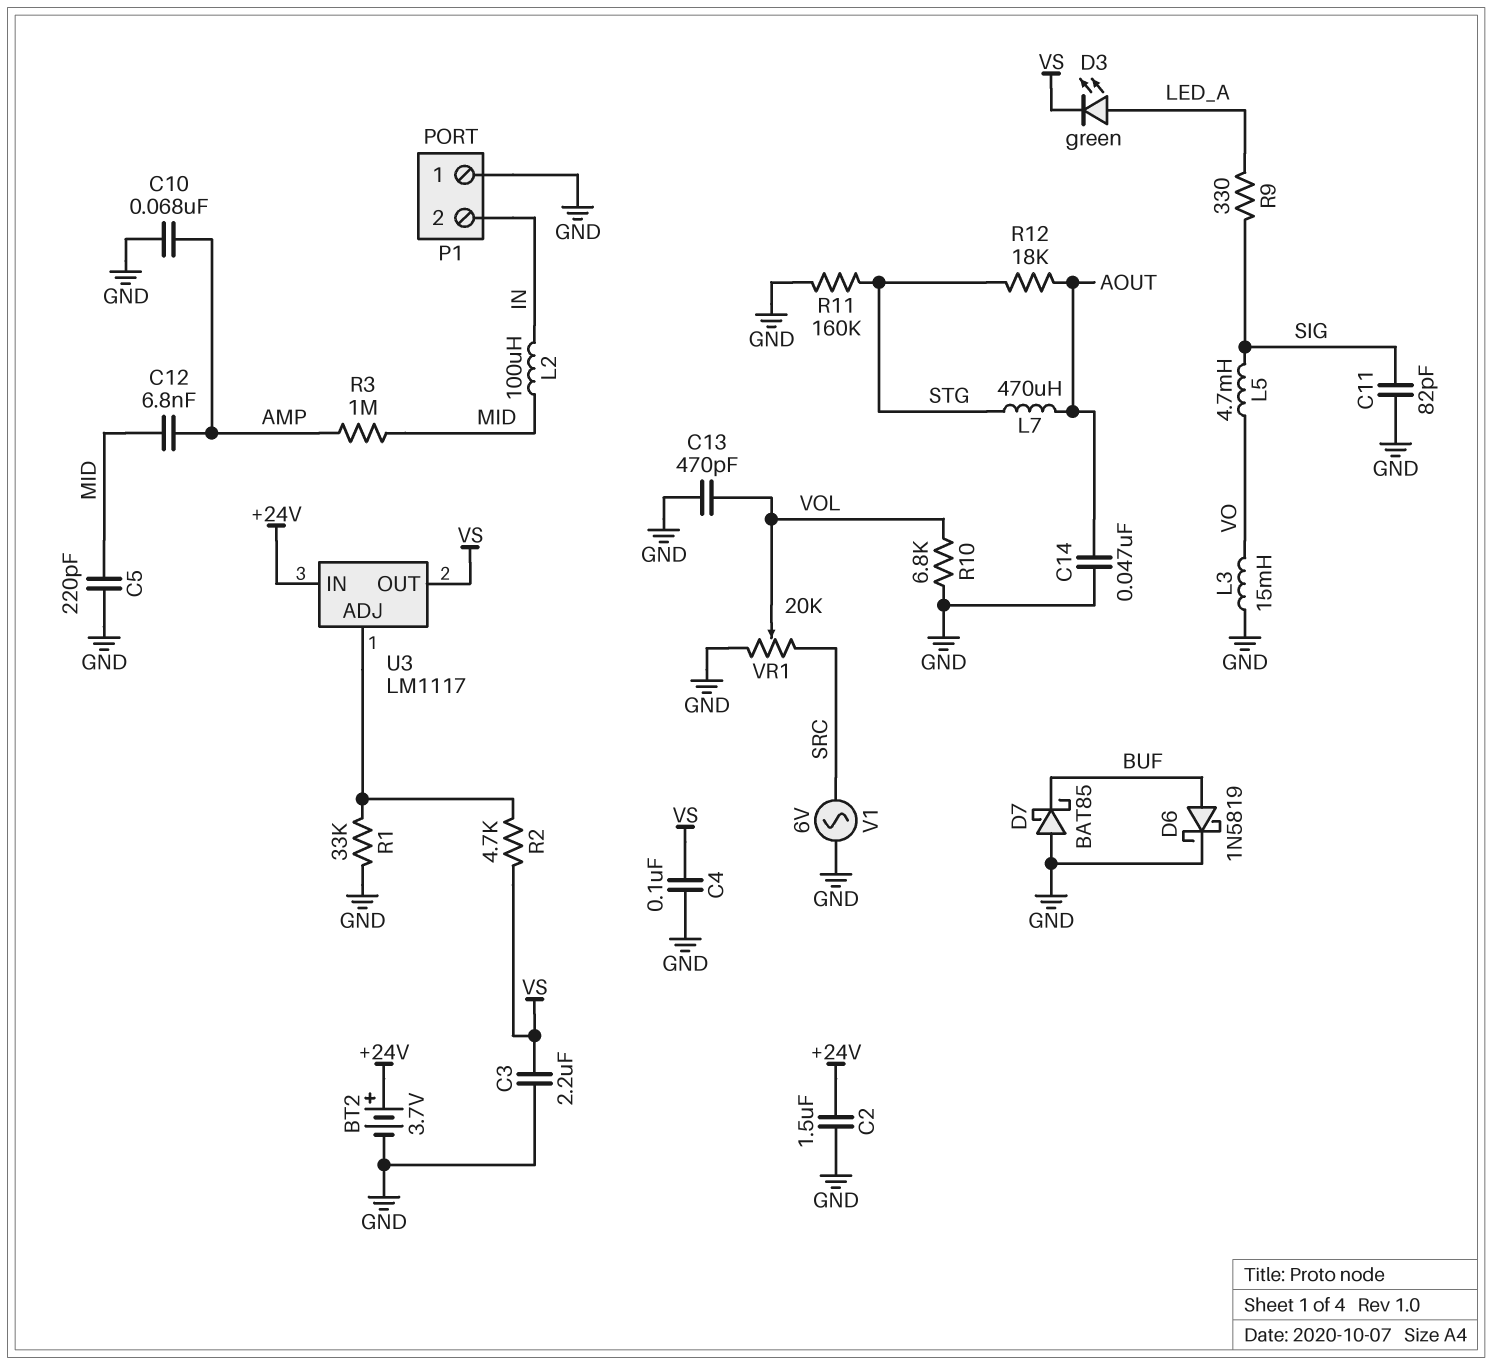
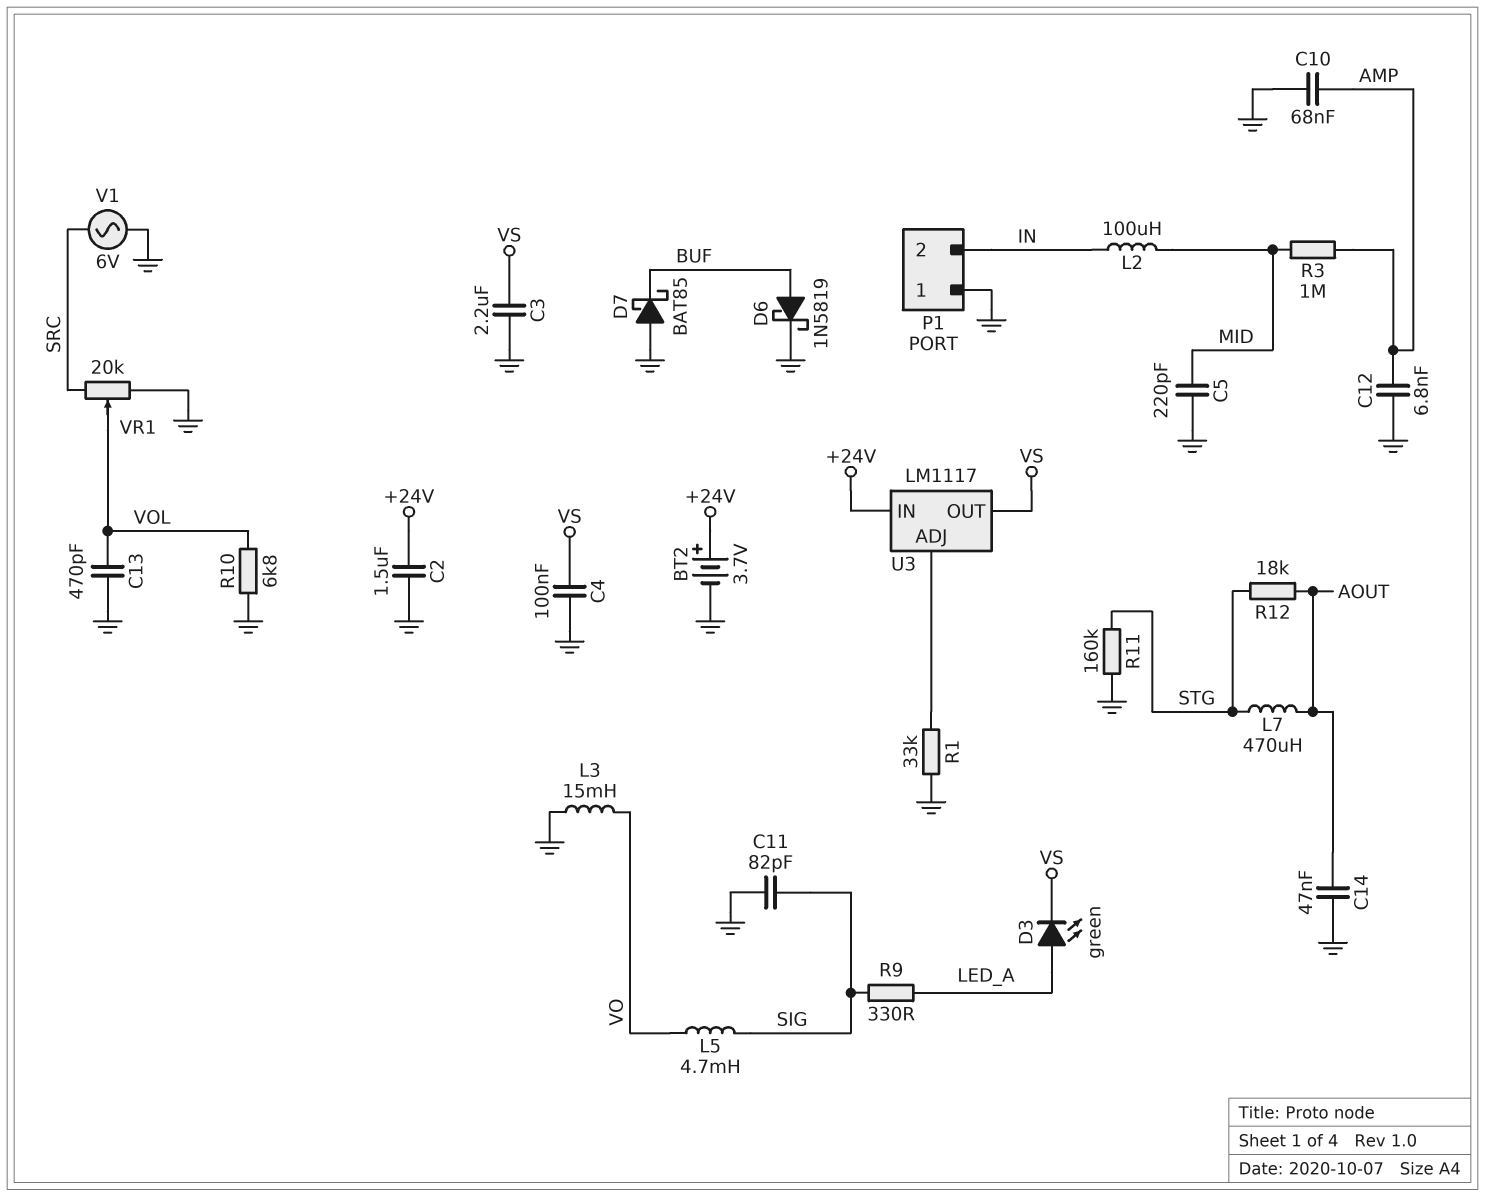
C12: 6.8nF (AMP, MID) -> 6.8nF (AMP, GND)
R2: 4.7k (U3/ADJ, VS) -> none

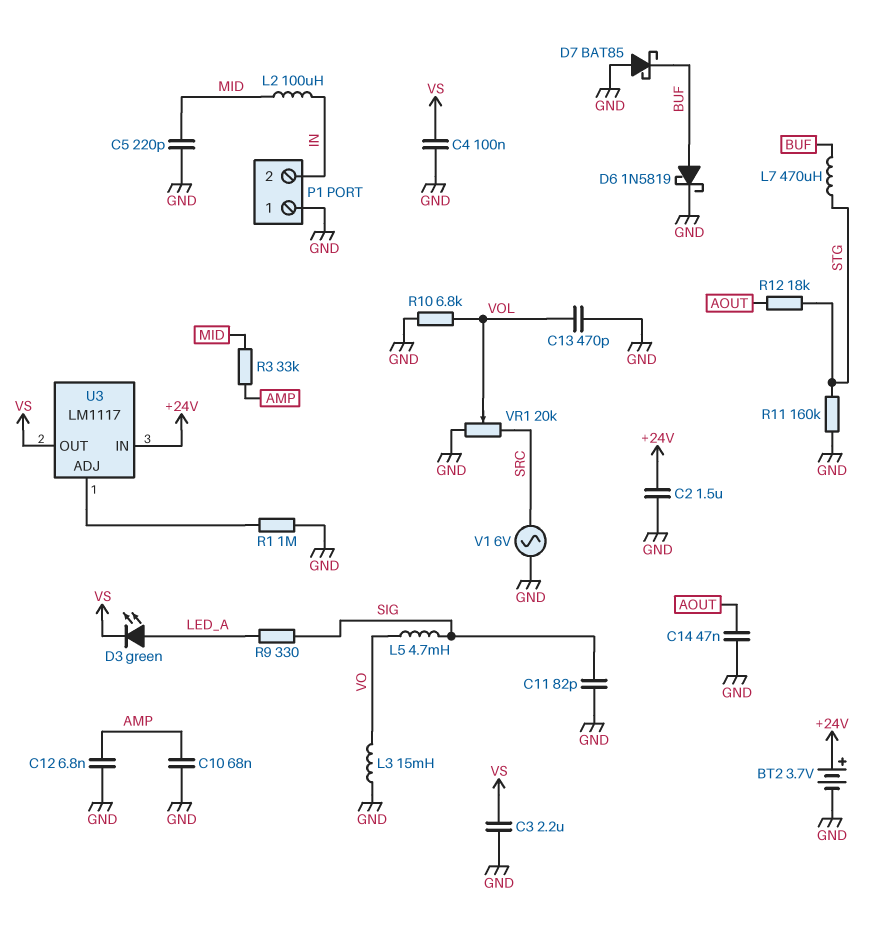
L7: 470uH (AOUT, STG) -> 470uH (BUF, STG)
R1: 33k (GND, U3/ADJ) -> 1M (GND, U3/ADJ)
R3: 1M (AMP, MID) -> 33k (AMP, MID)

